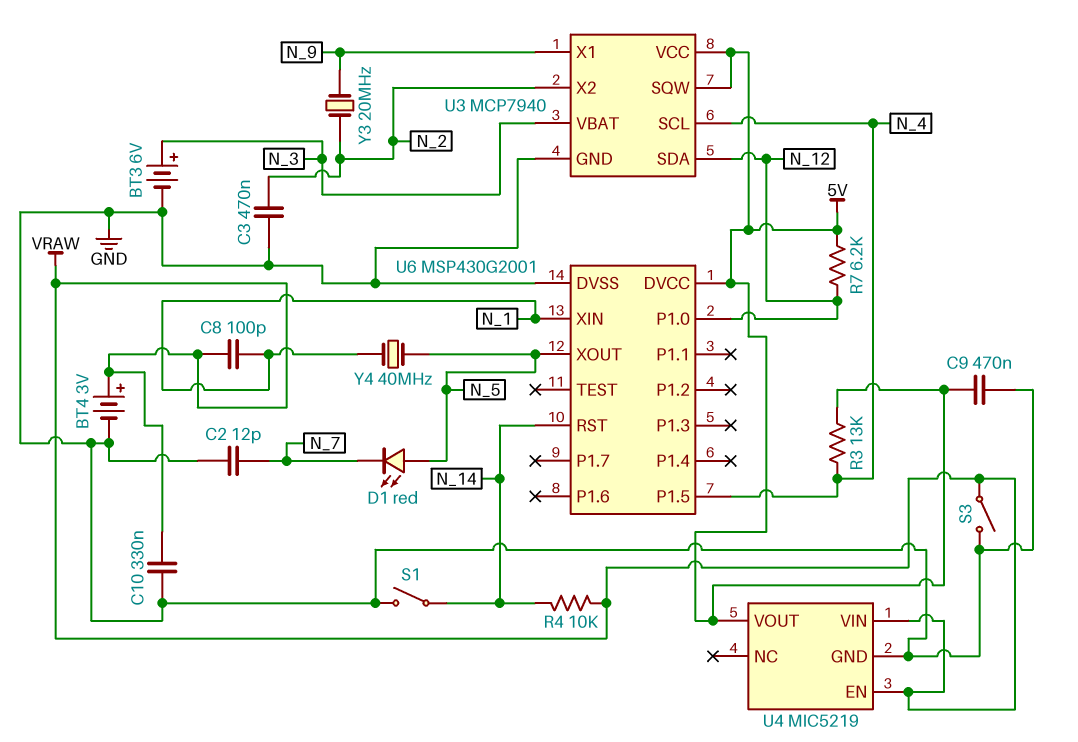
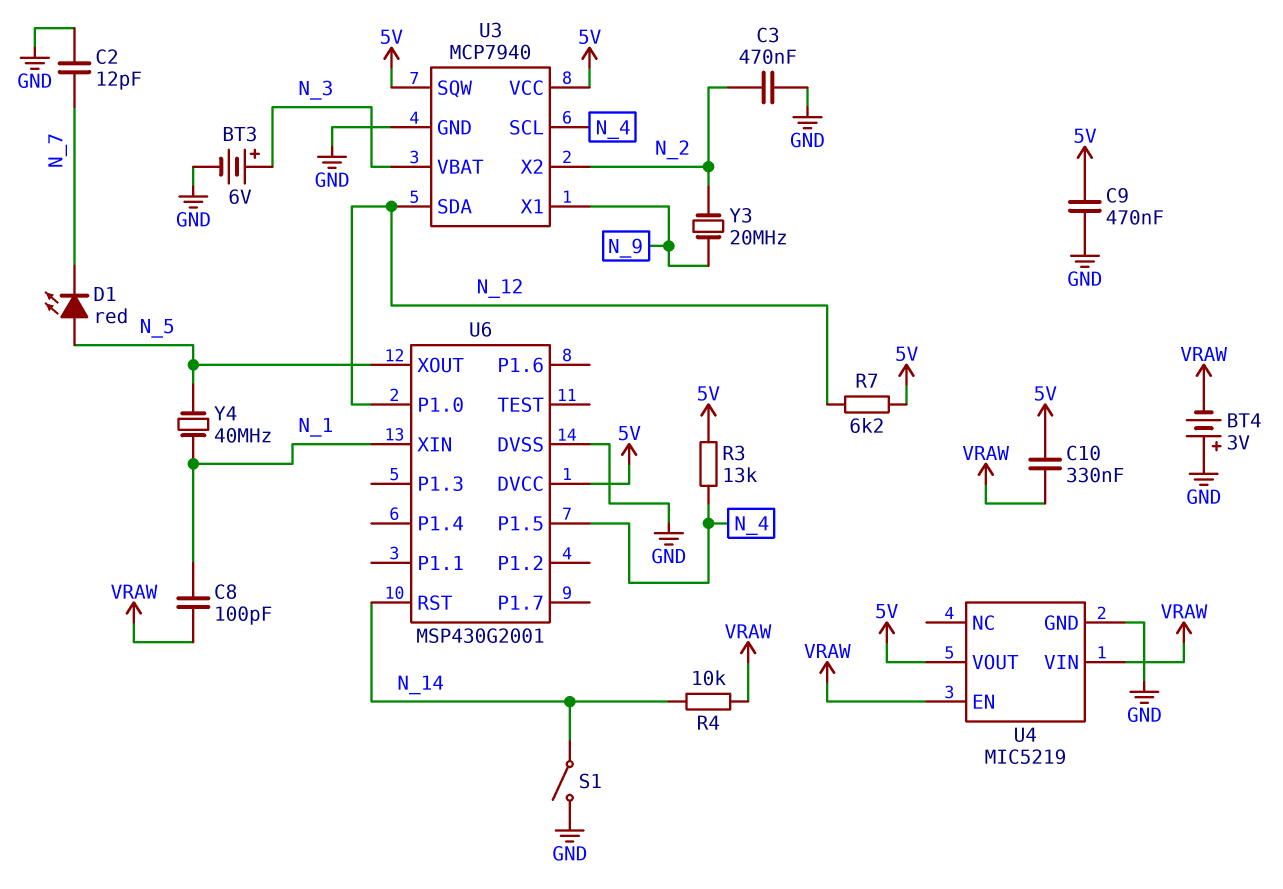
BT4: 3V (plus VRAW, minus GND) -> 3V (plus GND, minus VRAW)
C10: 330nF (GND, VRAW) -> 330nF (5V, VRAW)
S3: switch (GND, VRAW) -> none

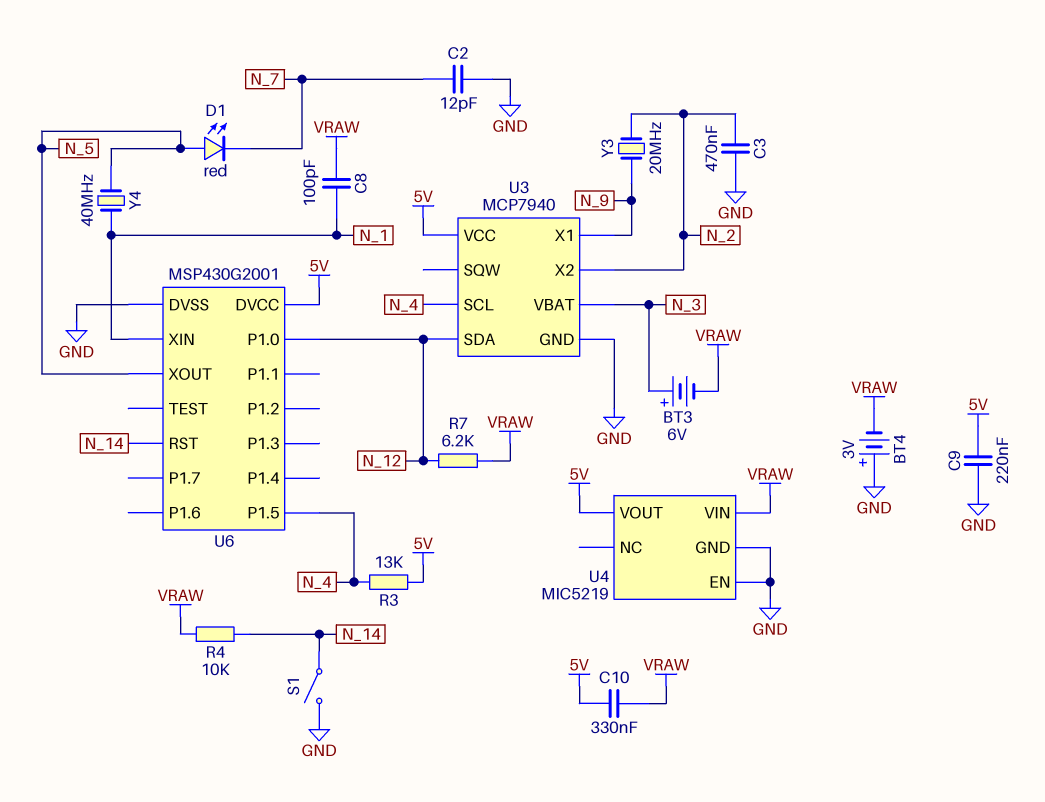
BT3: 6V (plus N_3, minus GND) -> 6V (plus N_3, minus VRAW)
C9: 470nF (5V, GND) -> 220nF (5V, GND)
R7: 6.2k (5V, N_12) -> 6.2k (N_12, VRAW)
U3 pin SQW: 5V -> none
U4 pin EN: VRAW -> GND

